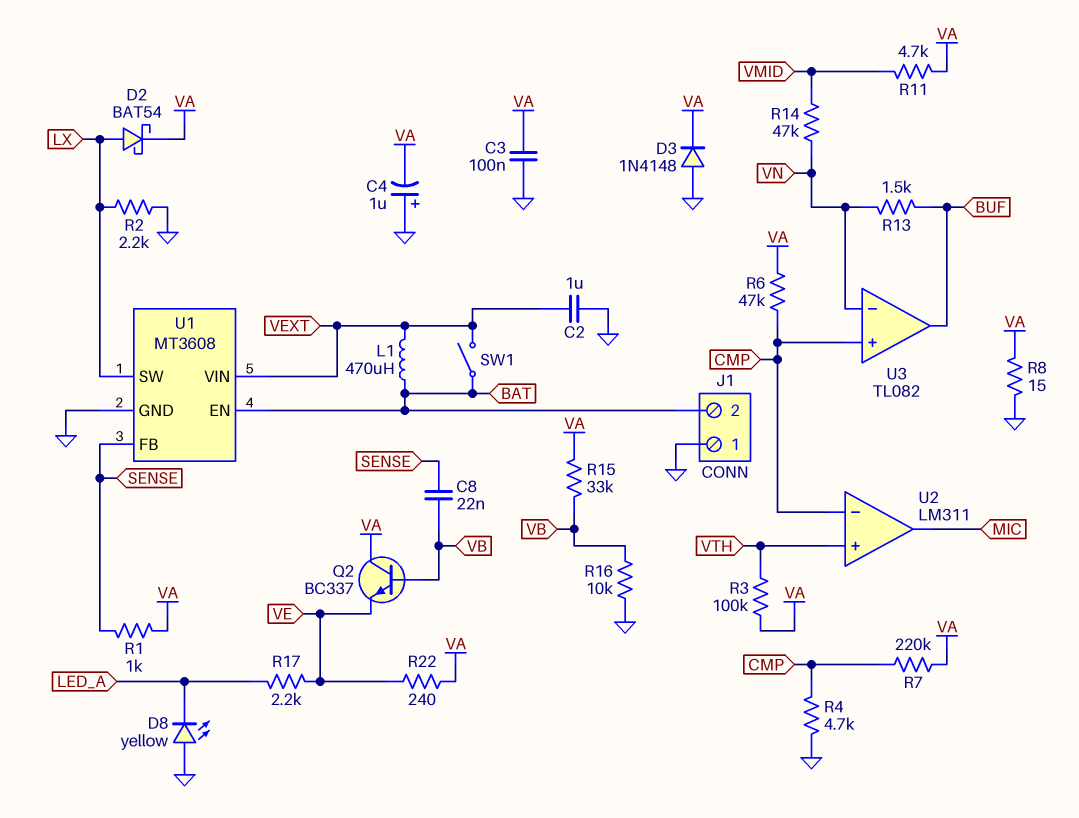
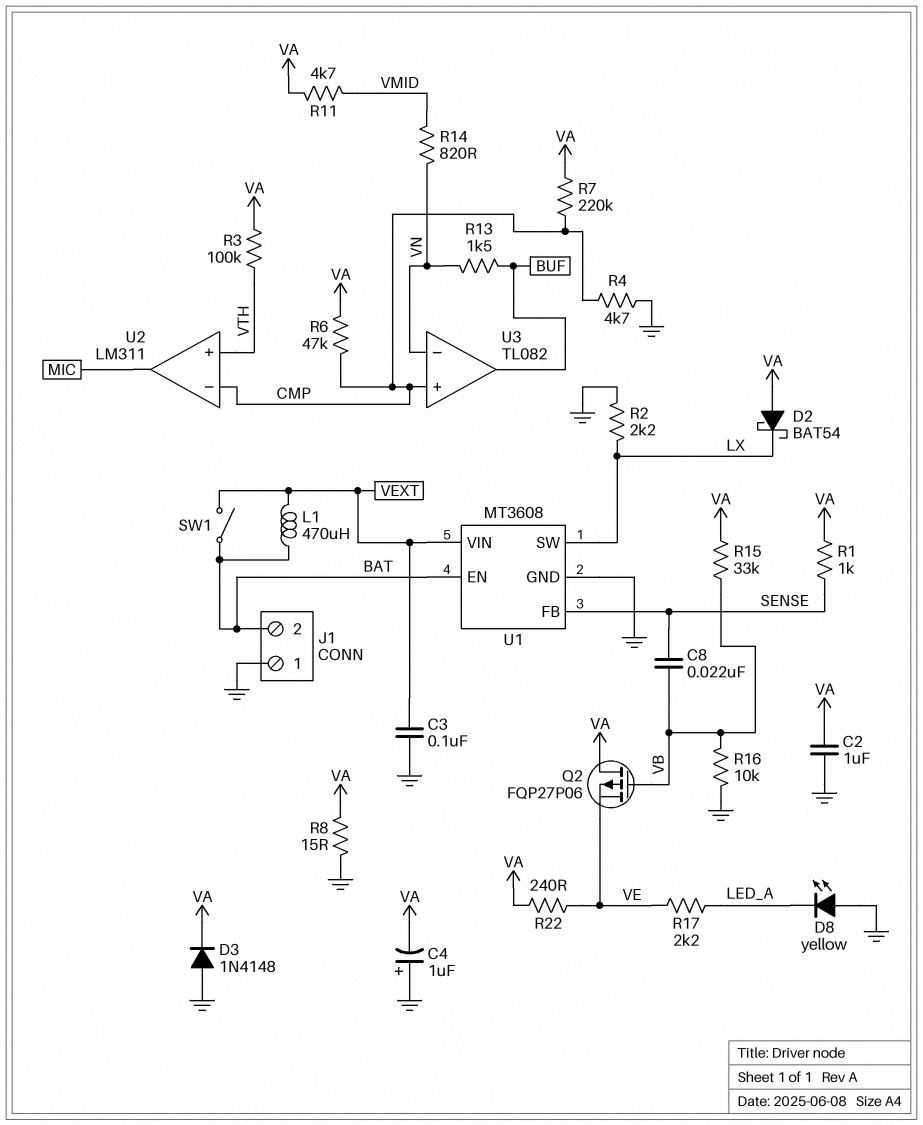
C2: 1uF (GND, VEXT) -> 1uF (GND, VA)
C3: 100nF (GND, VA) -> 100nF (GND, VEXT)
D2: schottky BAT54 (A LX, K VA) -> schottky BAT54 (A VA, K LX)
Q2: NPN BC337 (B VB, C VA, E VE) -> PMOS FQP27P06 (G VB, D VA, S VE)
R14: 47k (VMID, VN) -> 820 (VMID, VN)

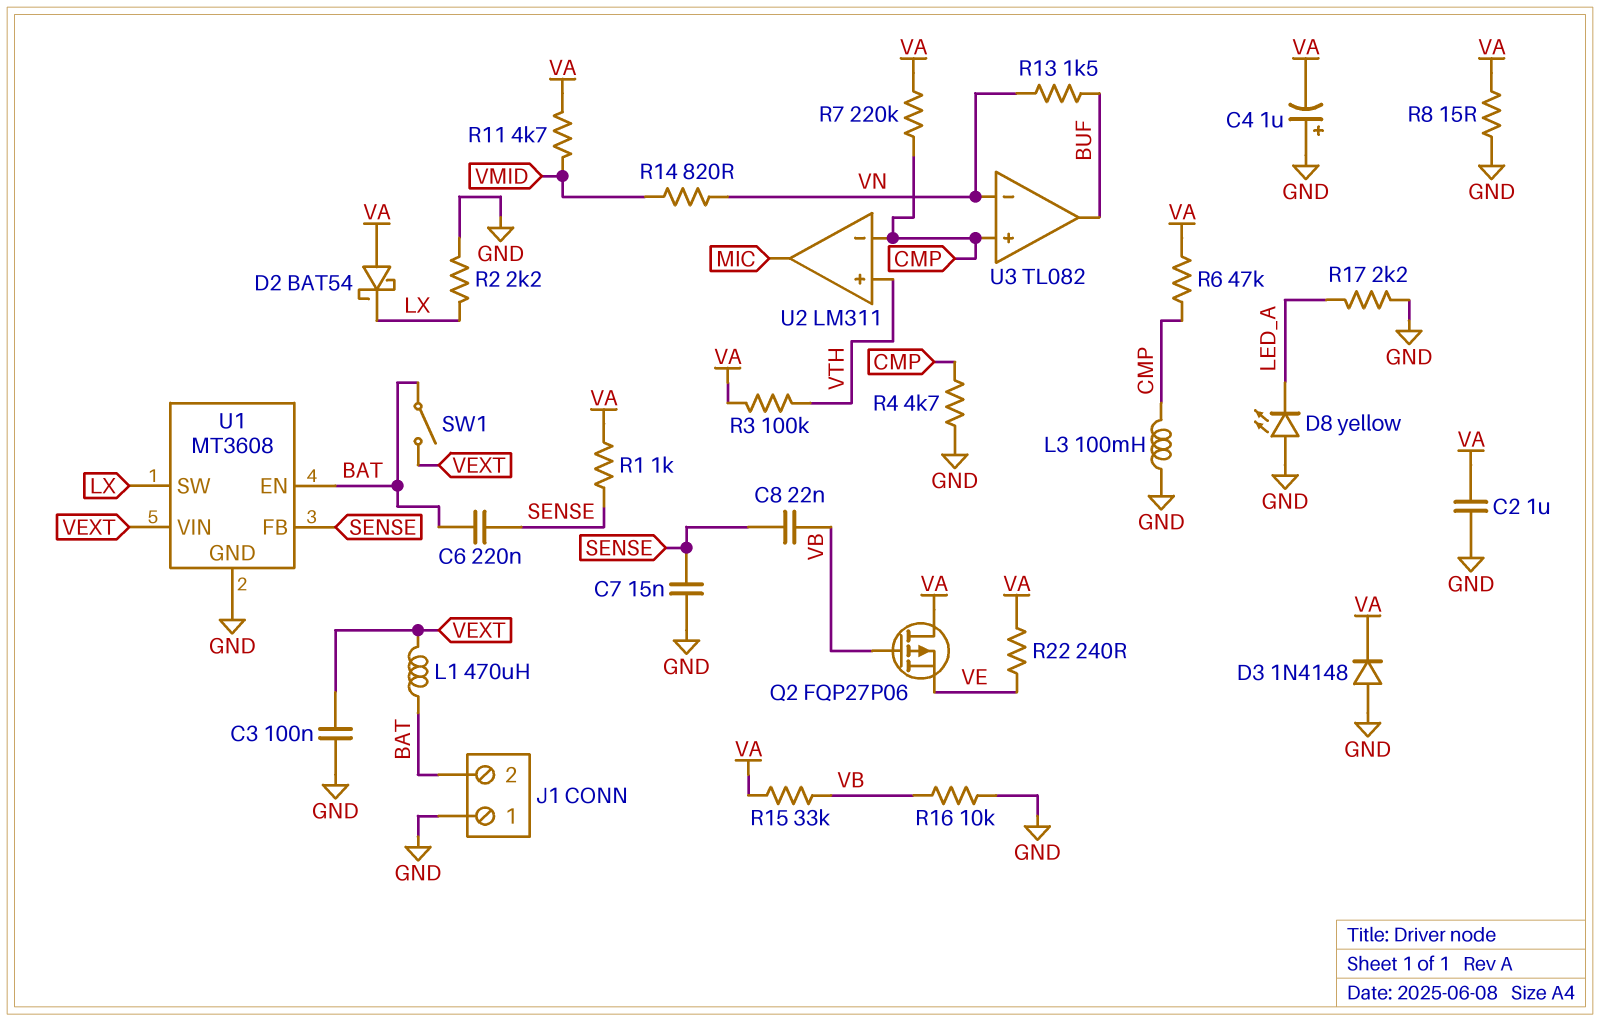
C6: none -> 220nF (BAT, SENSE)
C7: none -> 15nF (GND, SENSE)
L3: none -> 100mH (CMP, GND)
R17: 2.2k (LED_A, VE) -> 2.2k (GND, LED_A)

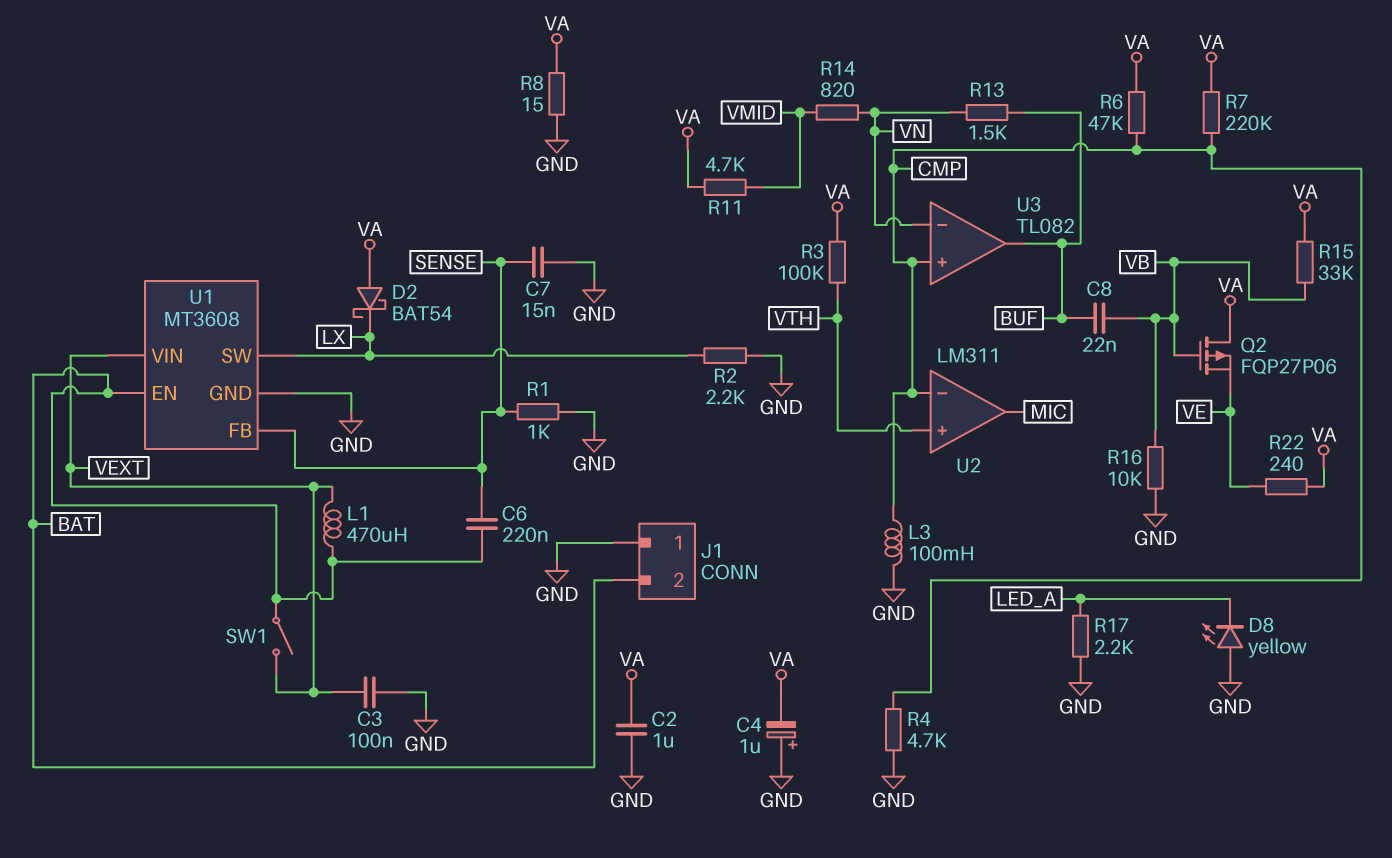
C8: 22nF (SENSE, VB) -> 22nF (BUF, VB)
D3: diode 1N4148 (A GND, K VA) -> none
R1: 1k (SENSE, VA) -> 1k (GND, SENSE)

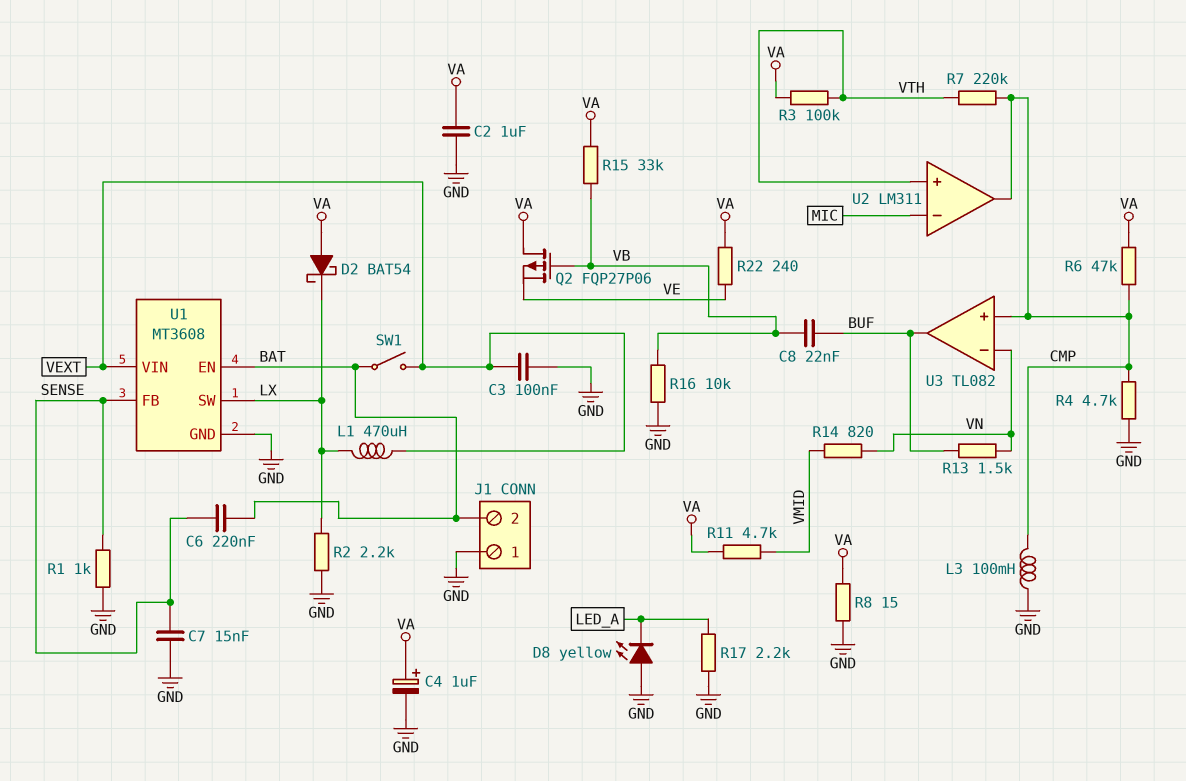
C4: 1uF (plus GND, minus VA) -> 1uF (plus VA, minus GND)
L1: 470uH (BAT, VEXT) -> 470uH (LX, VEXT)
R7: 220k (CMP, VA) -> 220k (CMP, VTH)
U2 pin in-: CMP -> MIC
U2 pin out: MIC -> CMP

